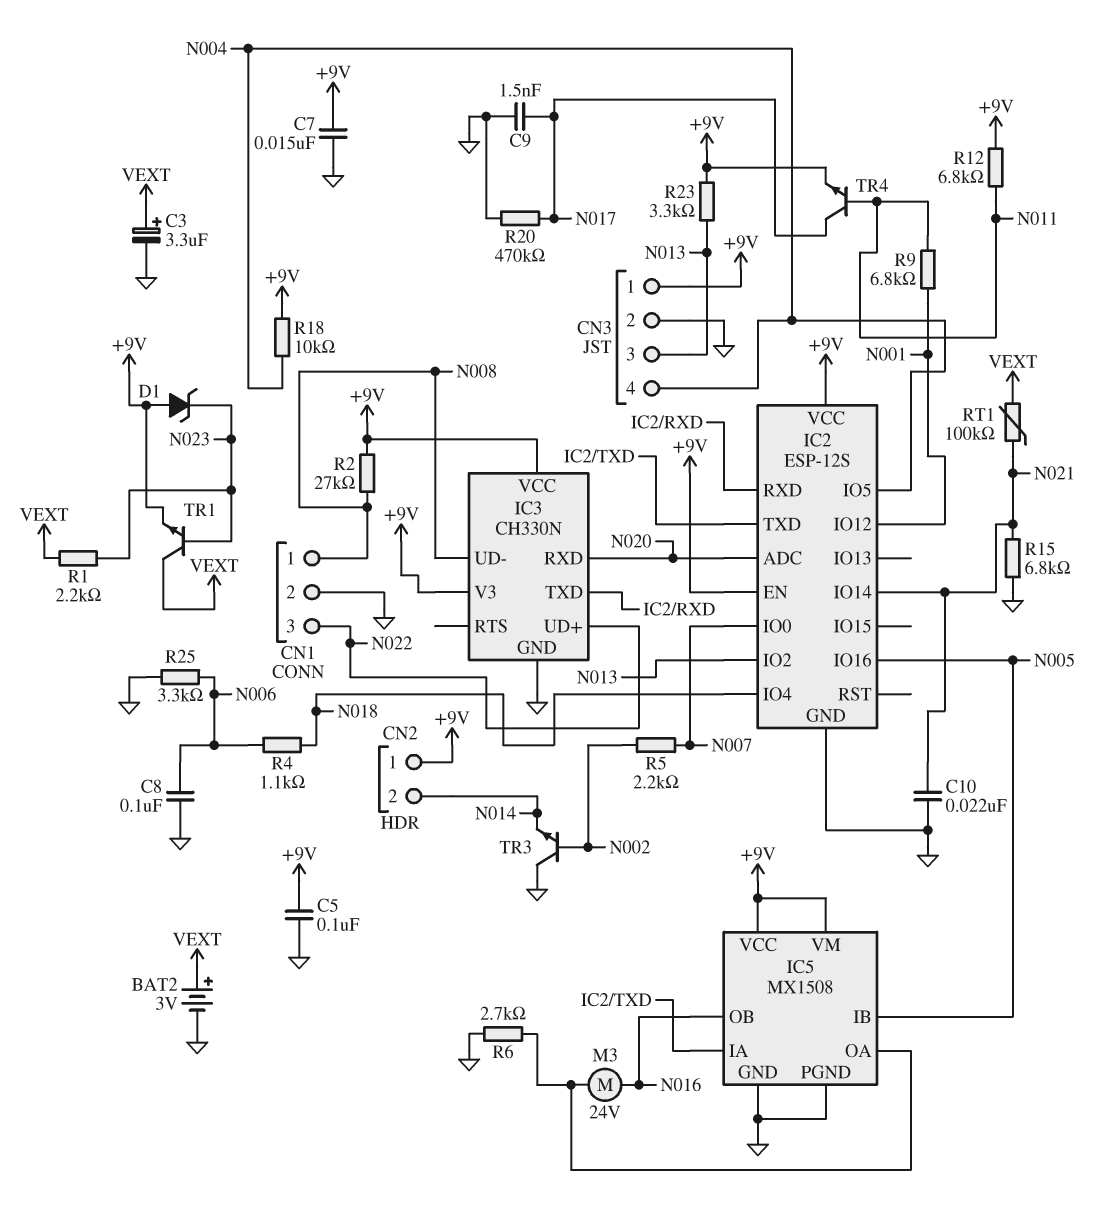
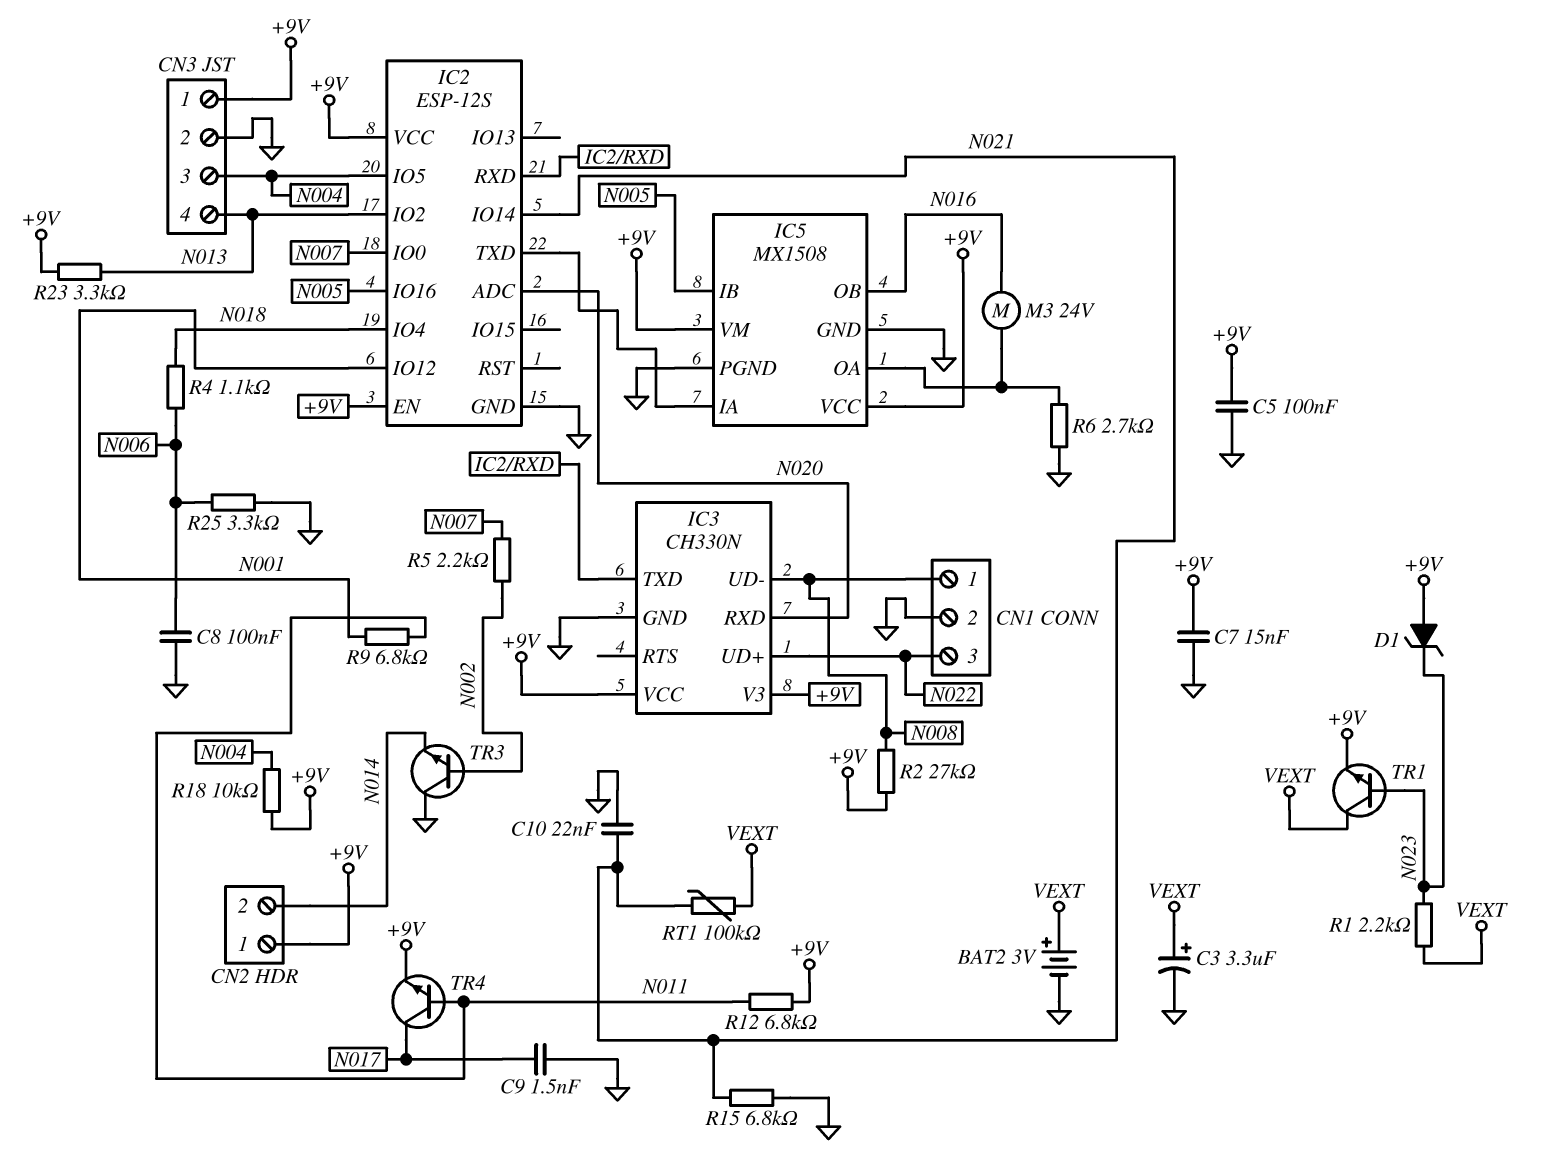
CN3 pin 3: N013 -> N004
CN3 pin 4: N004 -> N013
R20: 470k (GND, N017) -> none

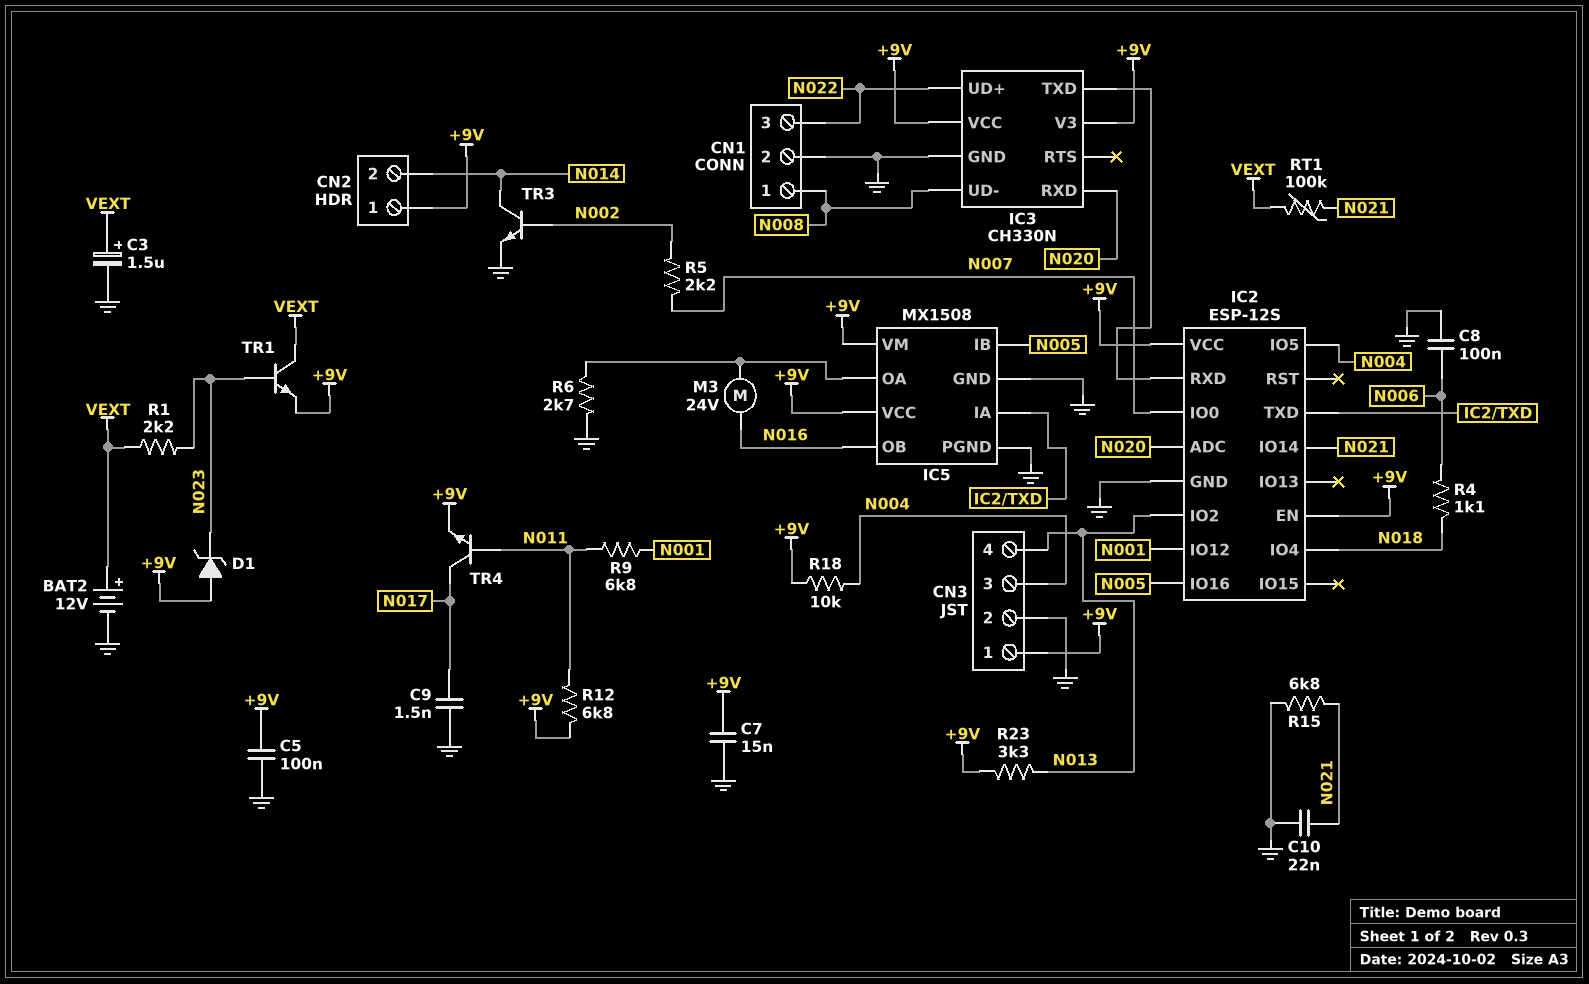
BAT2: 3V (plus VEXT, minus GND) -> 12V (plus VEXT, minus GND)
C3: 3.3uF (plus VEXT, minus GND) -> 1.5uF (plus VEXT, minus GND)
R2: 27k (+9V, N008) -> none
R25: 3.3k (GND, N006) -> none
TR3: NPN (B N002, C GND, E N014) -> NPN (B N002, C N014, E GND)

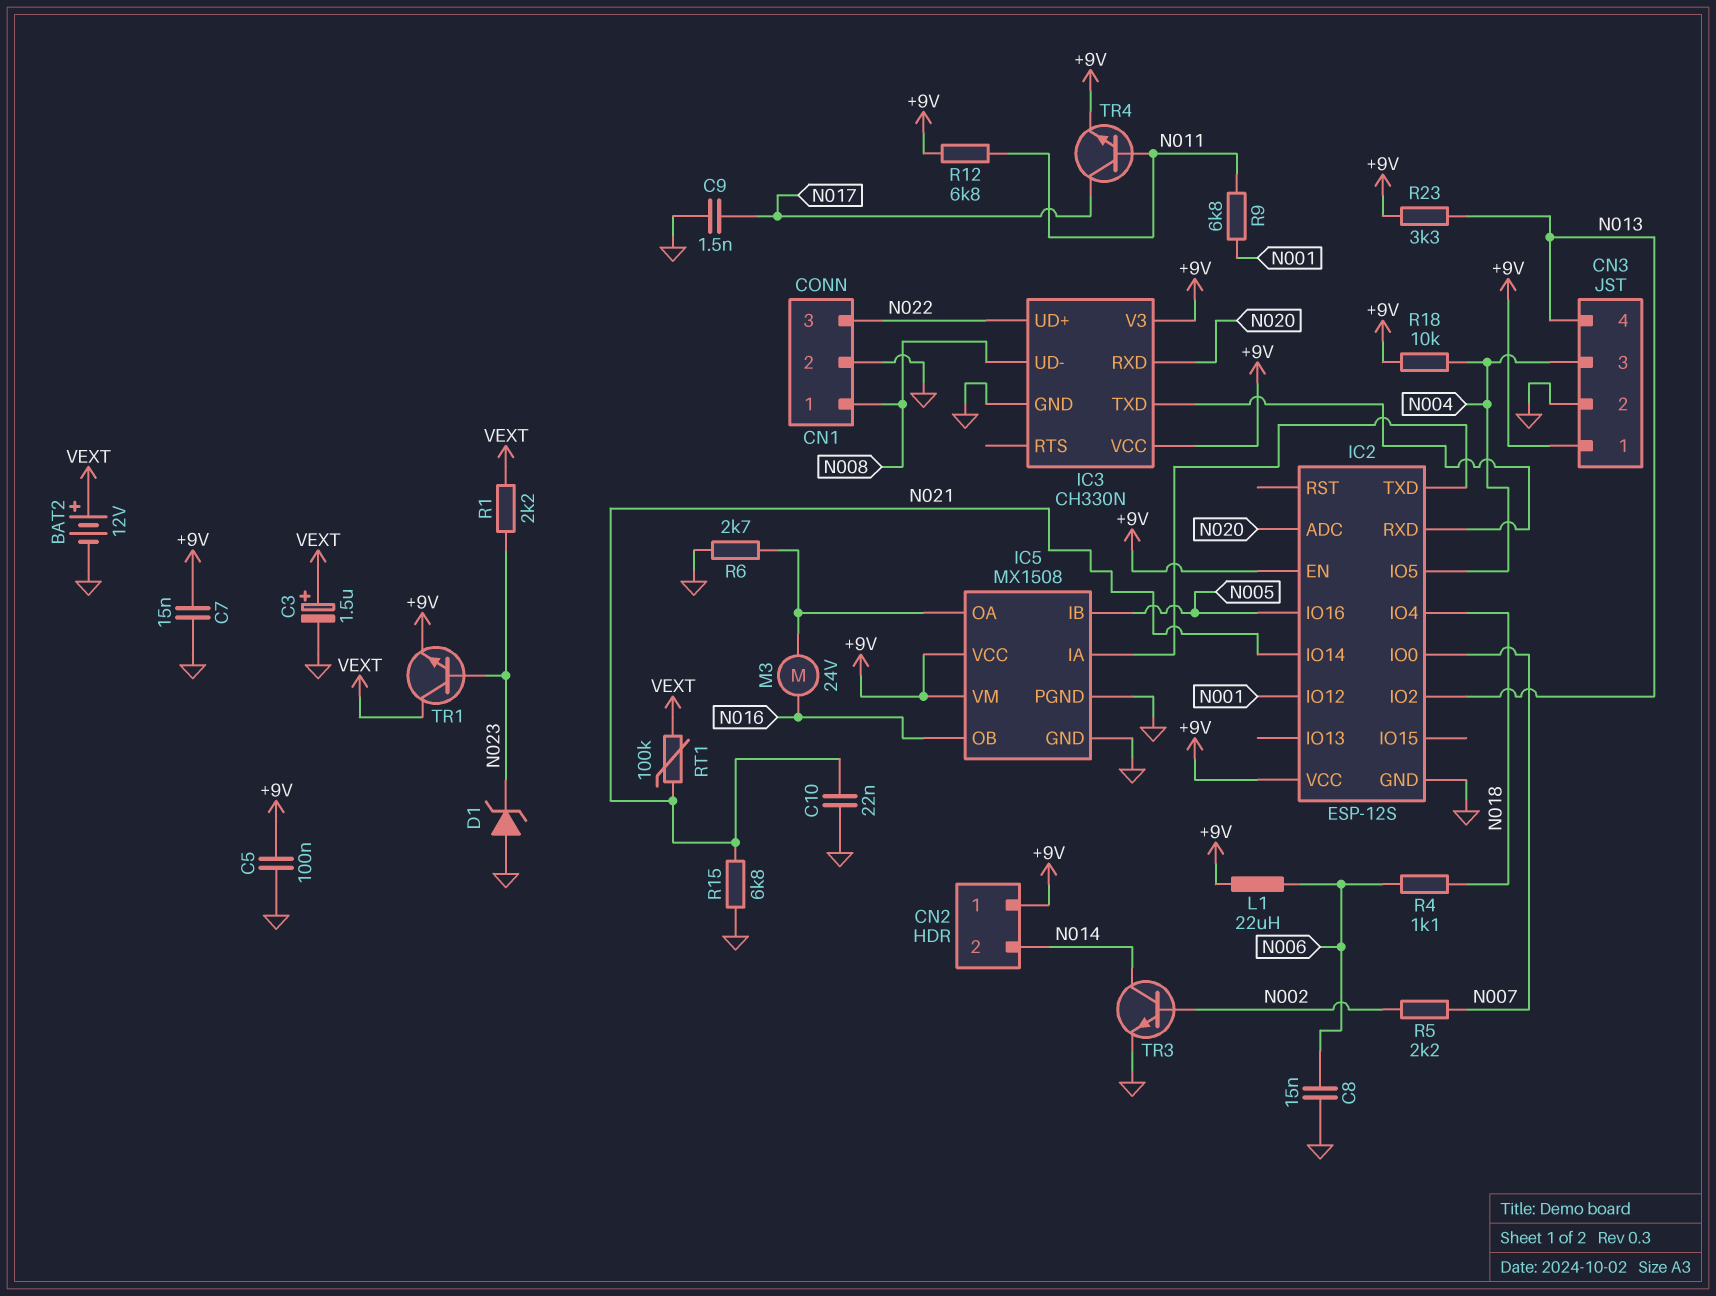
C8: 100nF (GND, N006) -> 15nF (GND, N006)
D1: zener (A +9V, K N023) -> zener (A GND, K N023)
L1: none -> 22uH (+9V, N006)

